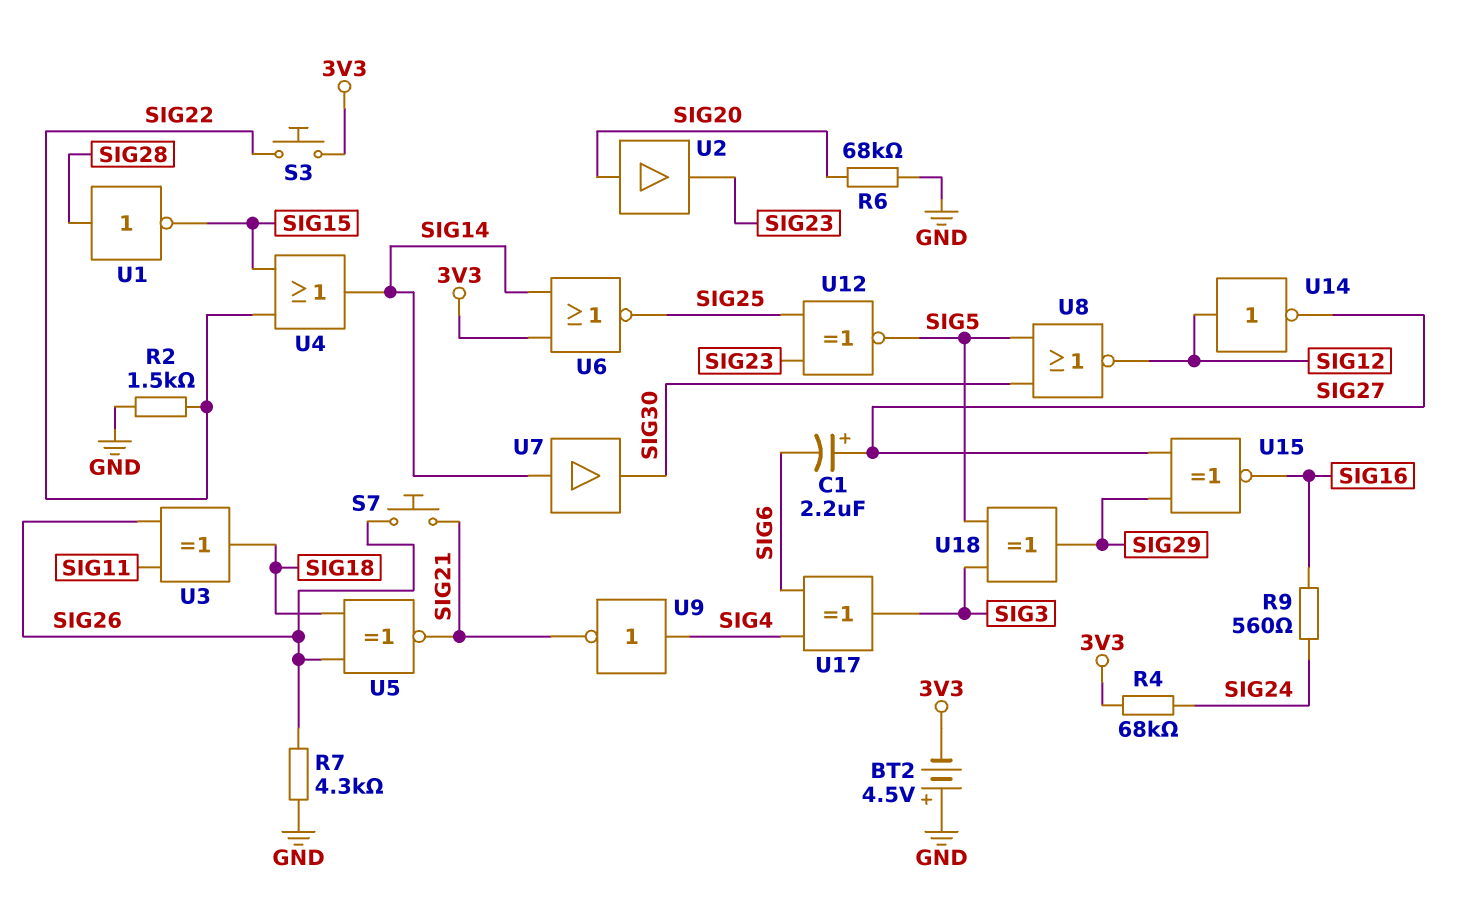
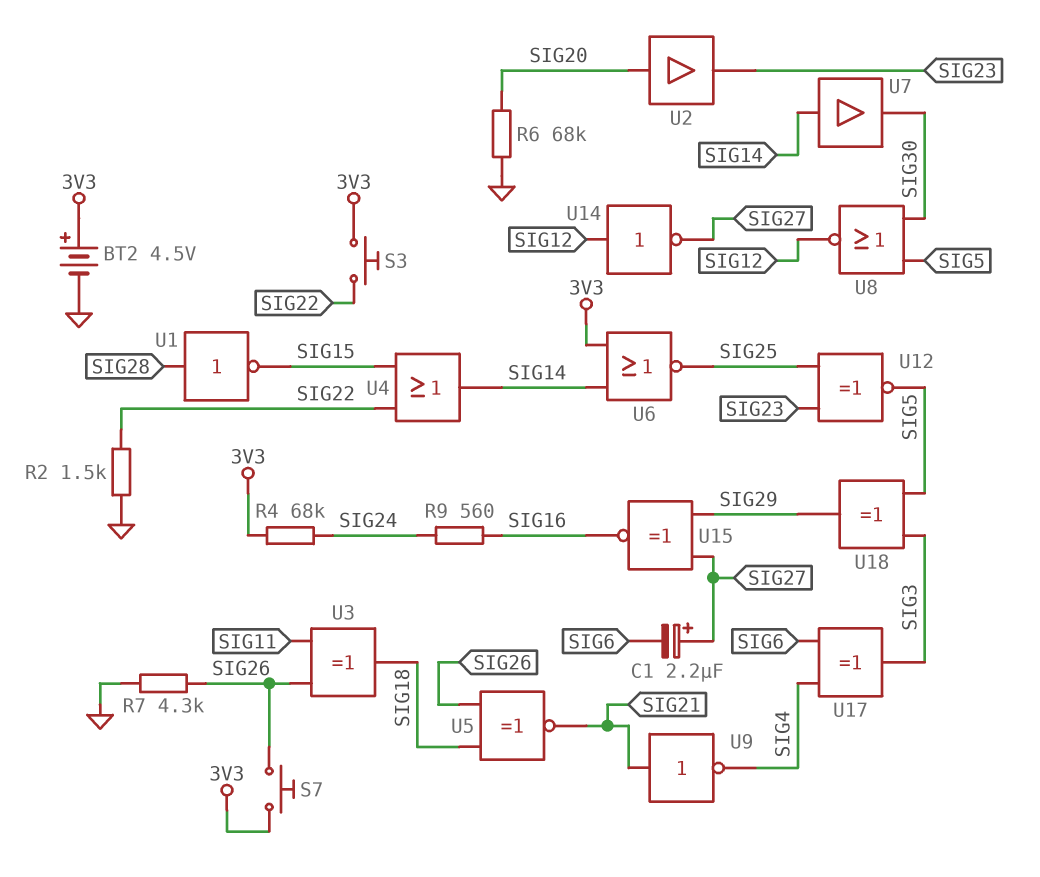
BT2: 4.5V (plus GND, minus 3V3) -> 4.5V (plus 3V3, minus GND)
S7: button (SIG21, SIG26) -> button (3V3, SIG26)
U9: NOT (in SIG4, out SIG21) -> NOT (in SIG21, out SIG4)

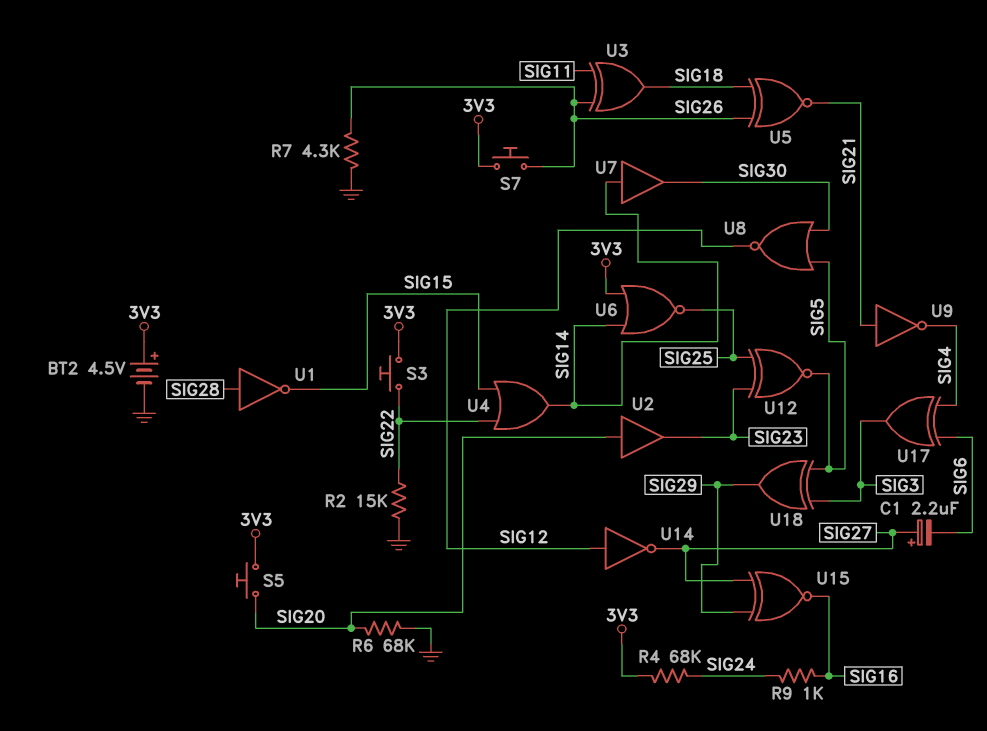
R2: 1.5k (GND, SIG22) -> 15k (GND, SIG22)
R9: 560 (SIG16, SIG24) -> 1k (SIG16, SIG24)
S5: none -> button (3V3, SIG20)

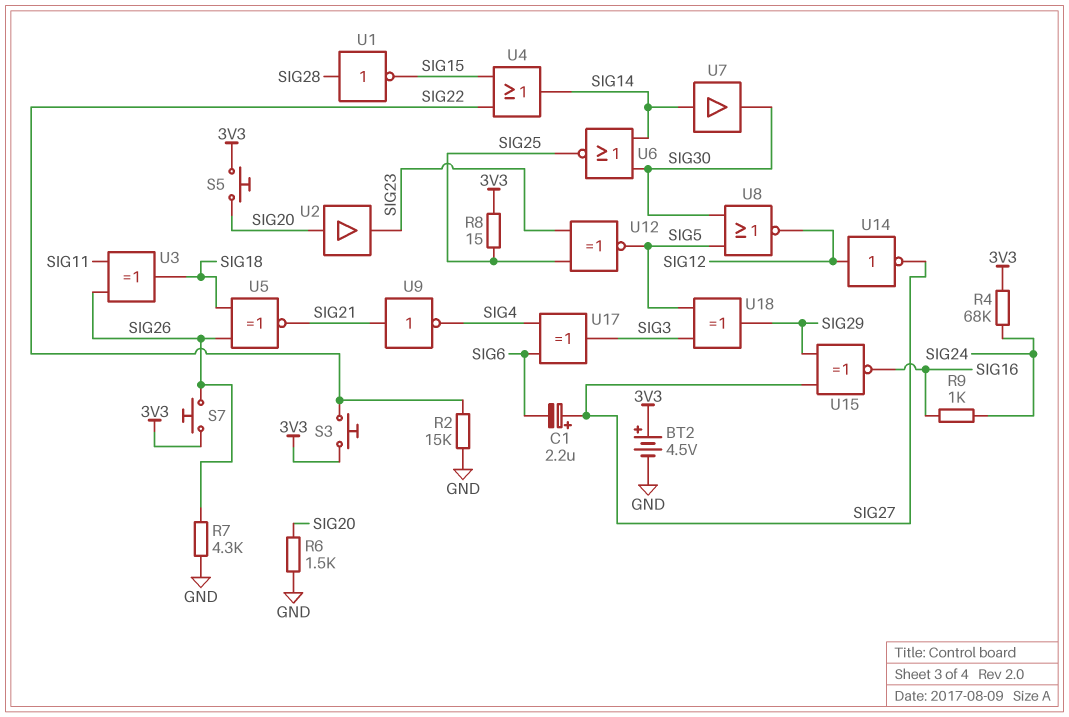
R6: 68k (GND, SIG20) -> 1.5k (GND, SIG20)
R8: none -> 15 (3V3, SIG25)
U6: NOR (in 3V3, in SIG14, out SIG25) -> NOR (in SIG14, in SIG30, out SIG25)

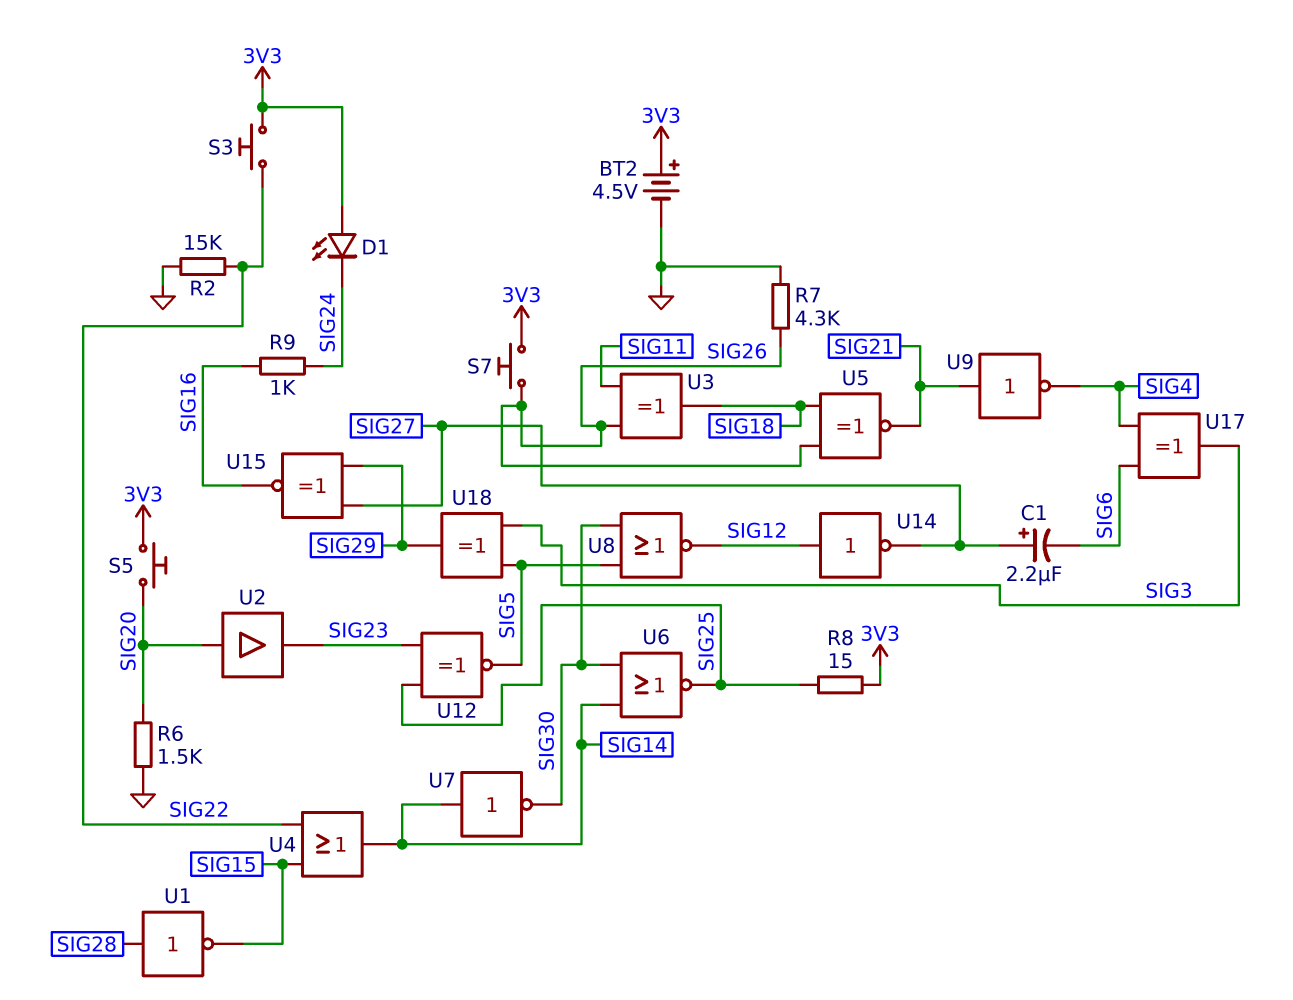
D1: none -> LED (A 3V3, K SIG24)
R4: 68k (3V3, SIG24) -> none
U7: buffer (in SIG14, out SIG30) -> NOT (in SIG14, out SIG30)

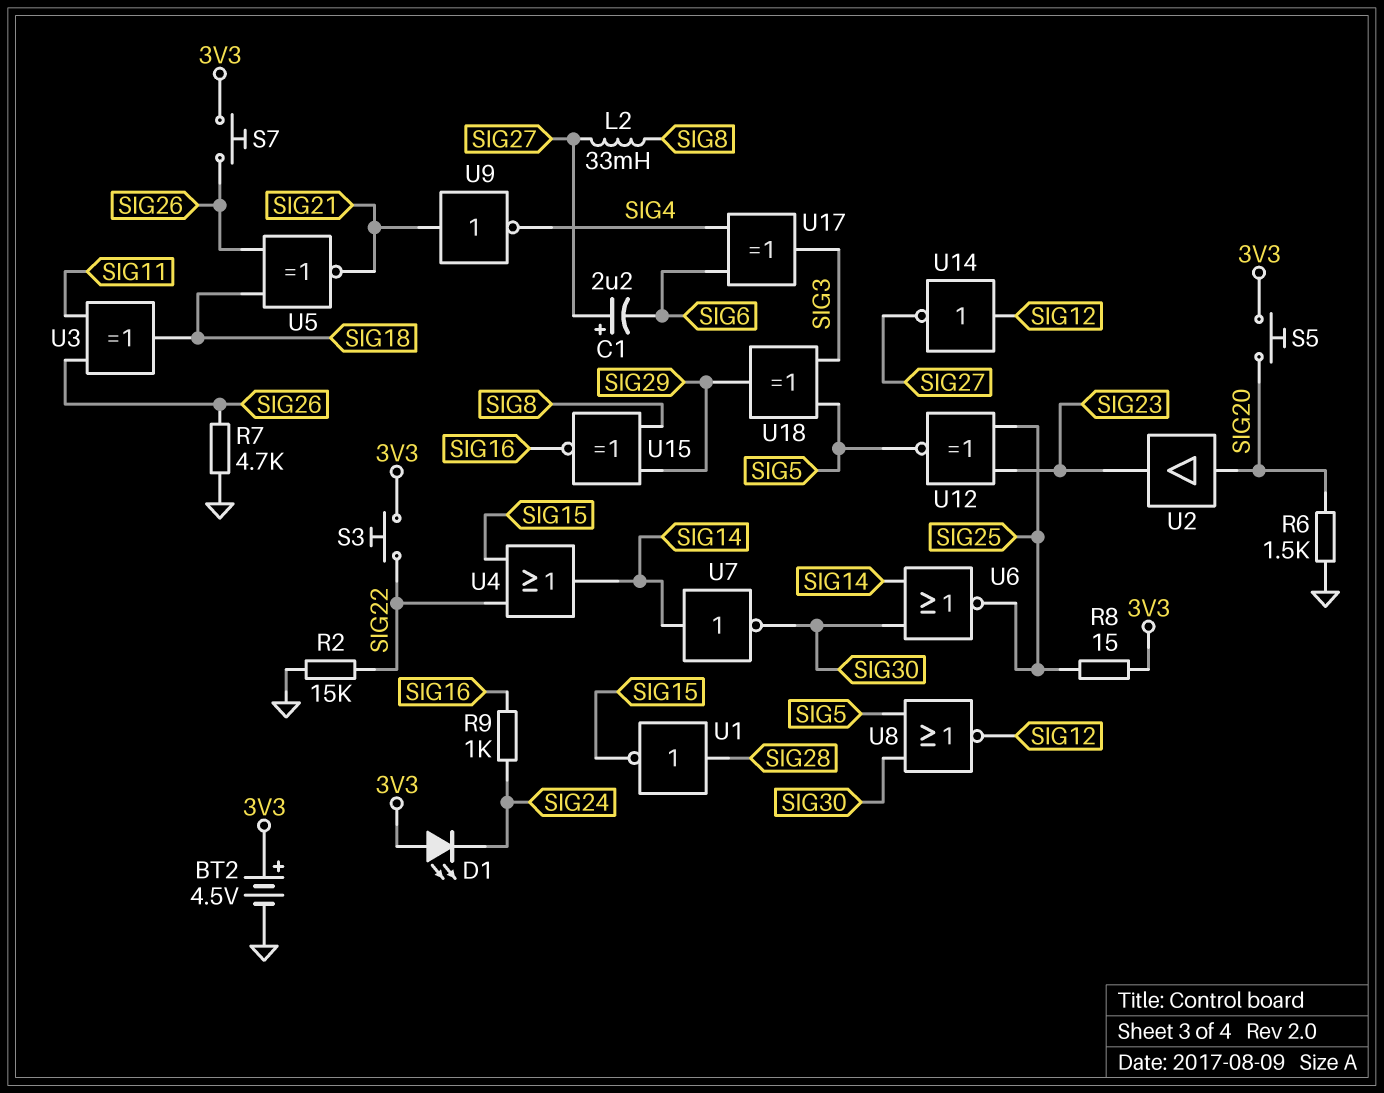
L2: none -> 33mH (SIG8, SIG27)
R7: 4.3k (GND, SIG26) -> 4.7k (GND, SIG26)
U15: XNOR (in SIG27, in SIG29, out SIG16) -> XNOR (in SIG8, in SIG29, out SIG16)

